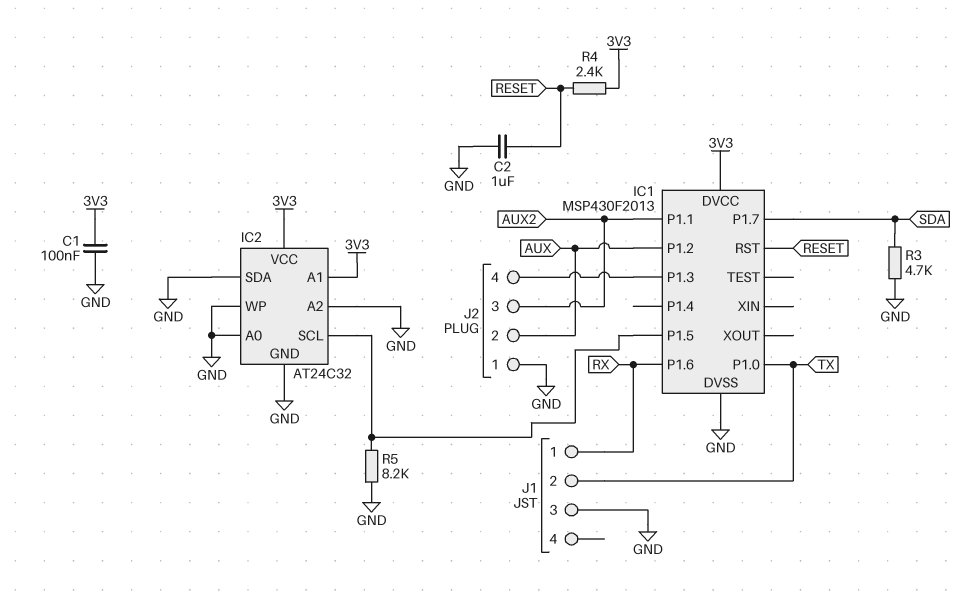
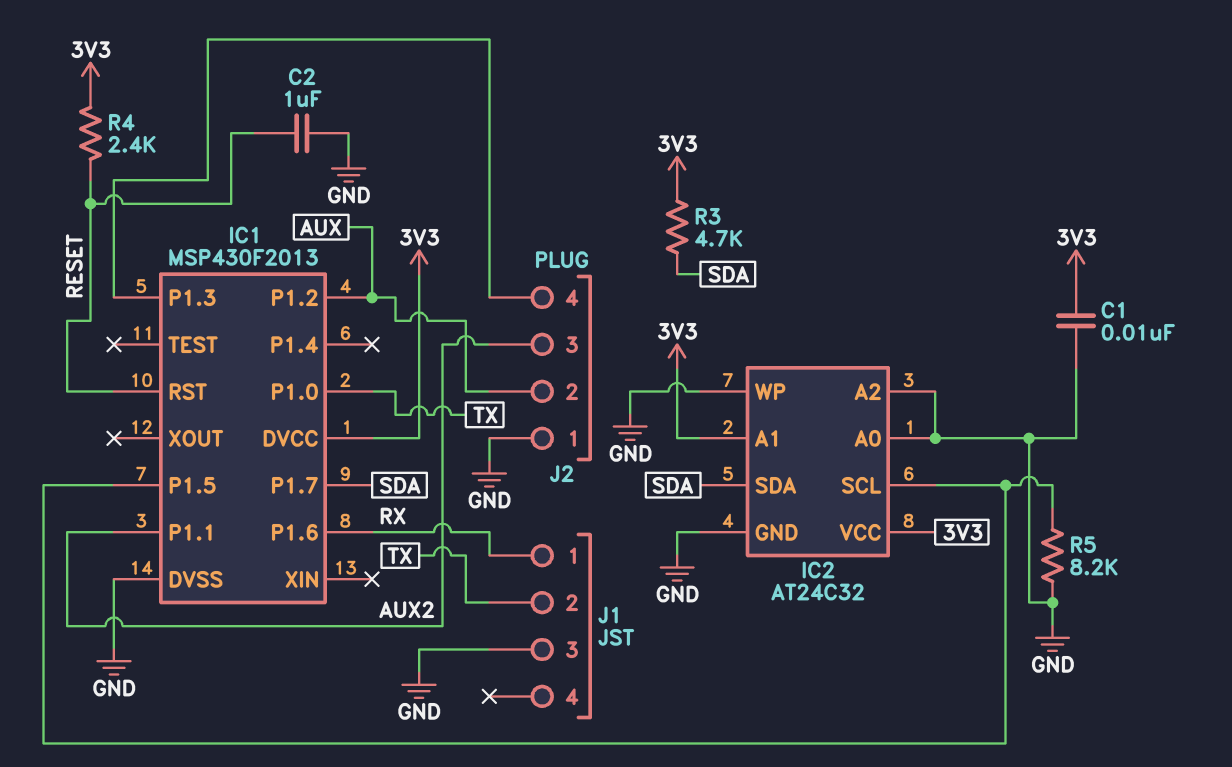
C1: 100nF (3V3, GND) -> 10nF (3V3, GND)
IC2 pin SDA: GND -> SDA
R3: 4.7k (GND, SDA) -> 4.7k (3V3, SDA)

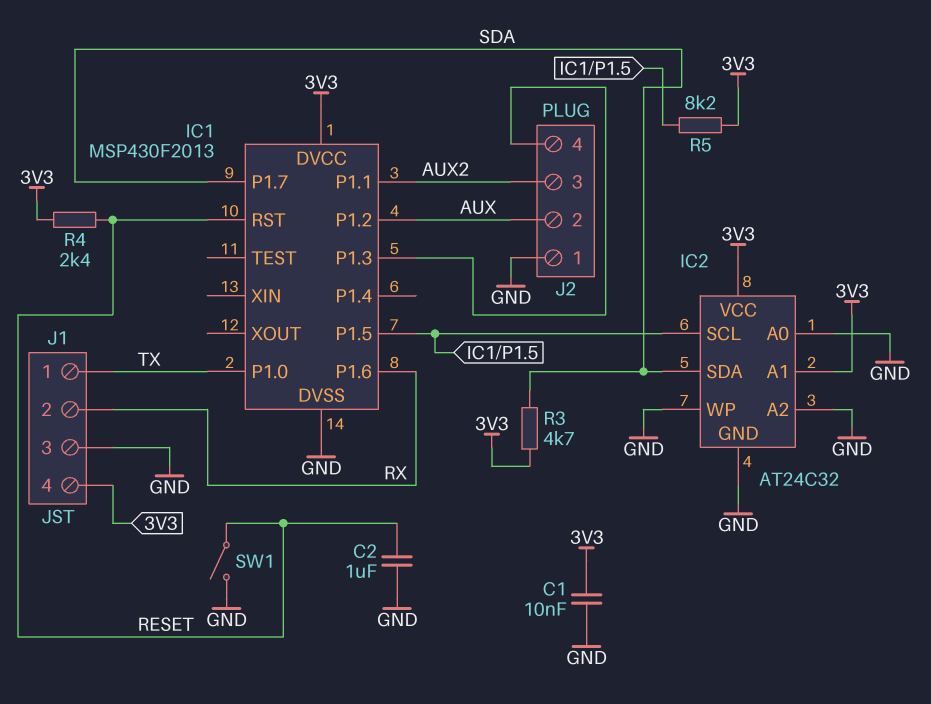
J1 pin 1: RX -> TX
J1 pin 2: TX -> RX
J1 pin 4: none -> 3V3
R5: 8.2k (GND, IC1/P1.5) -> 8.2k (3V3, IC1/P1.5)
SW1: none -> switch (GND, RESET)

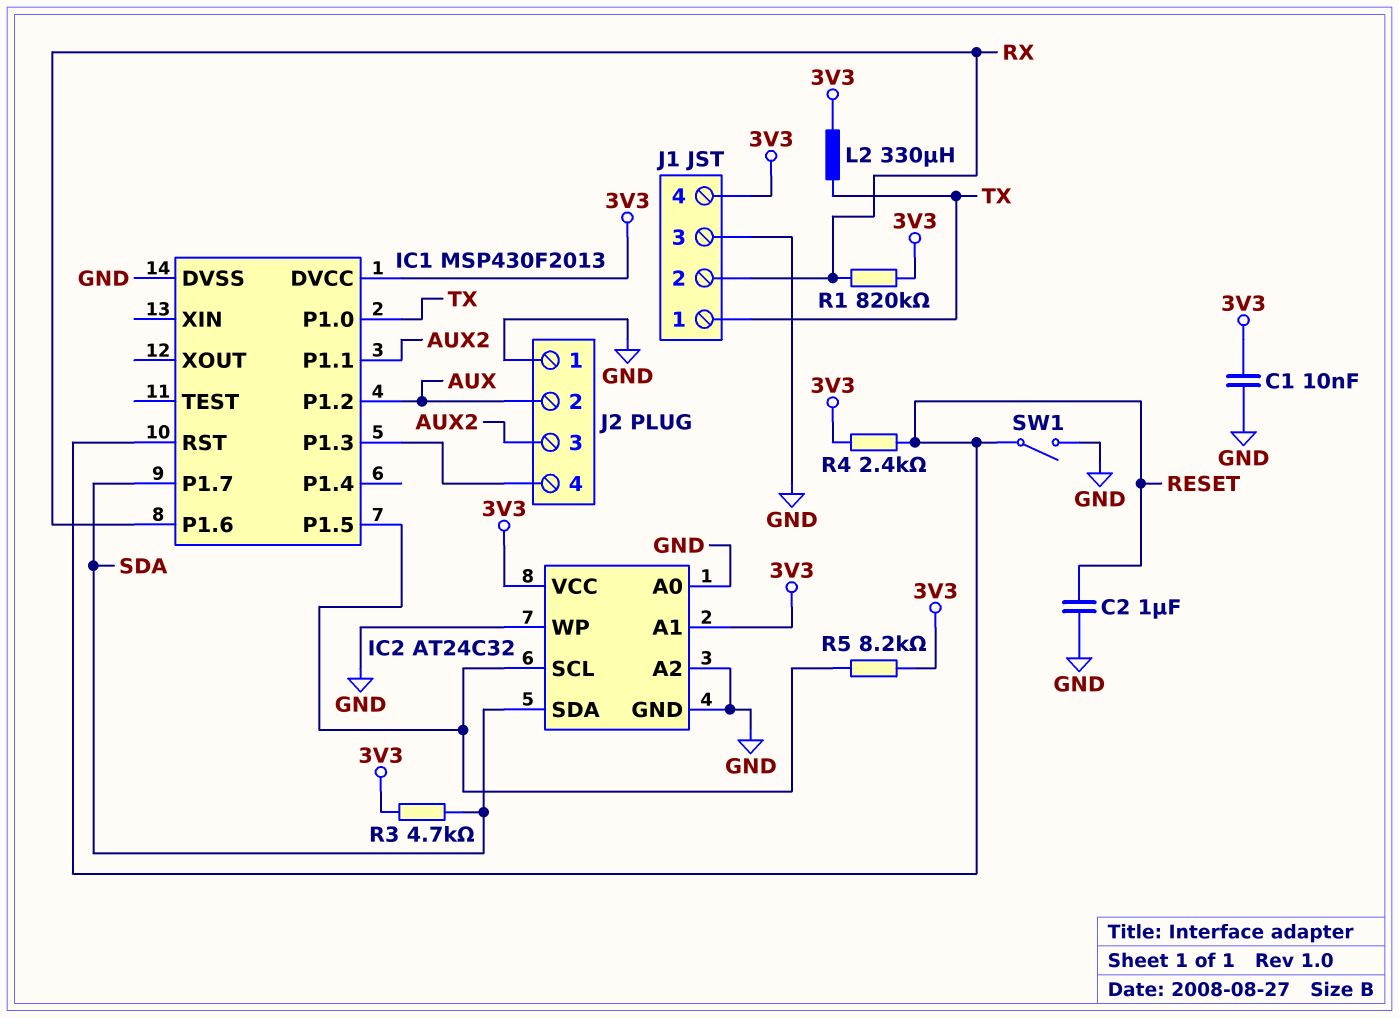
L2: none -> 330uH (3V3, TX)
R1: none -> 820k (3V3, RX)

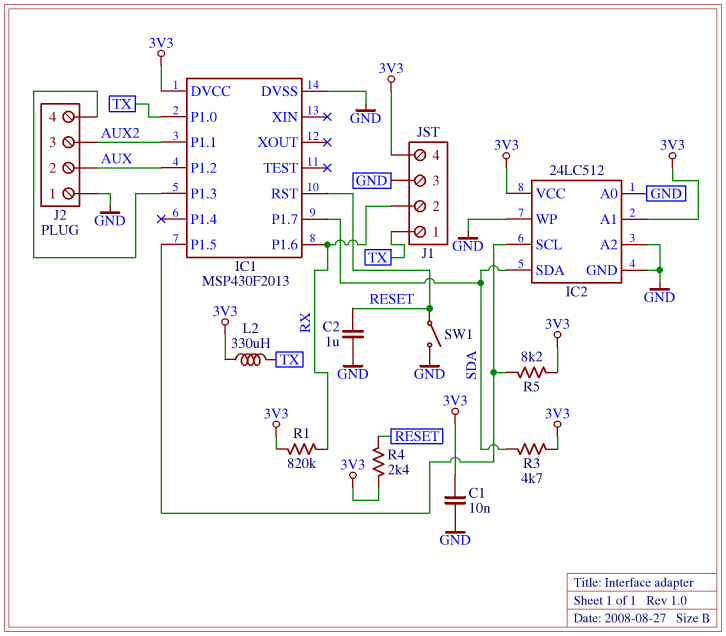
IC2: AT24C32 -> 24LC512

